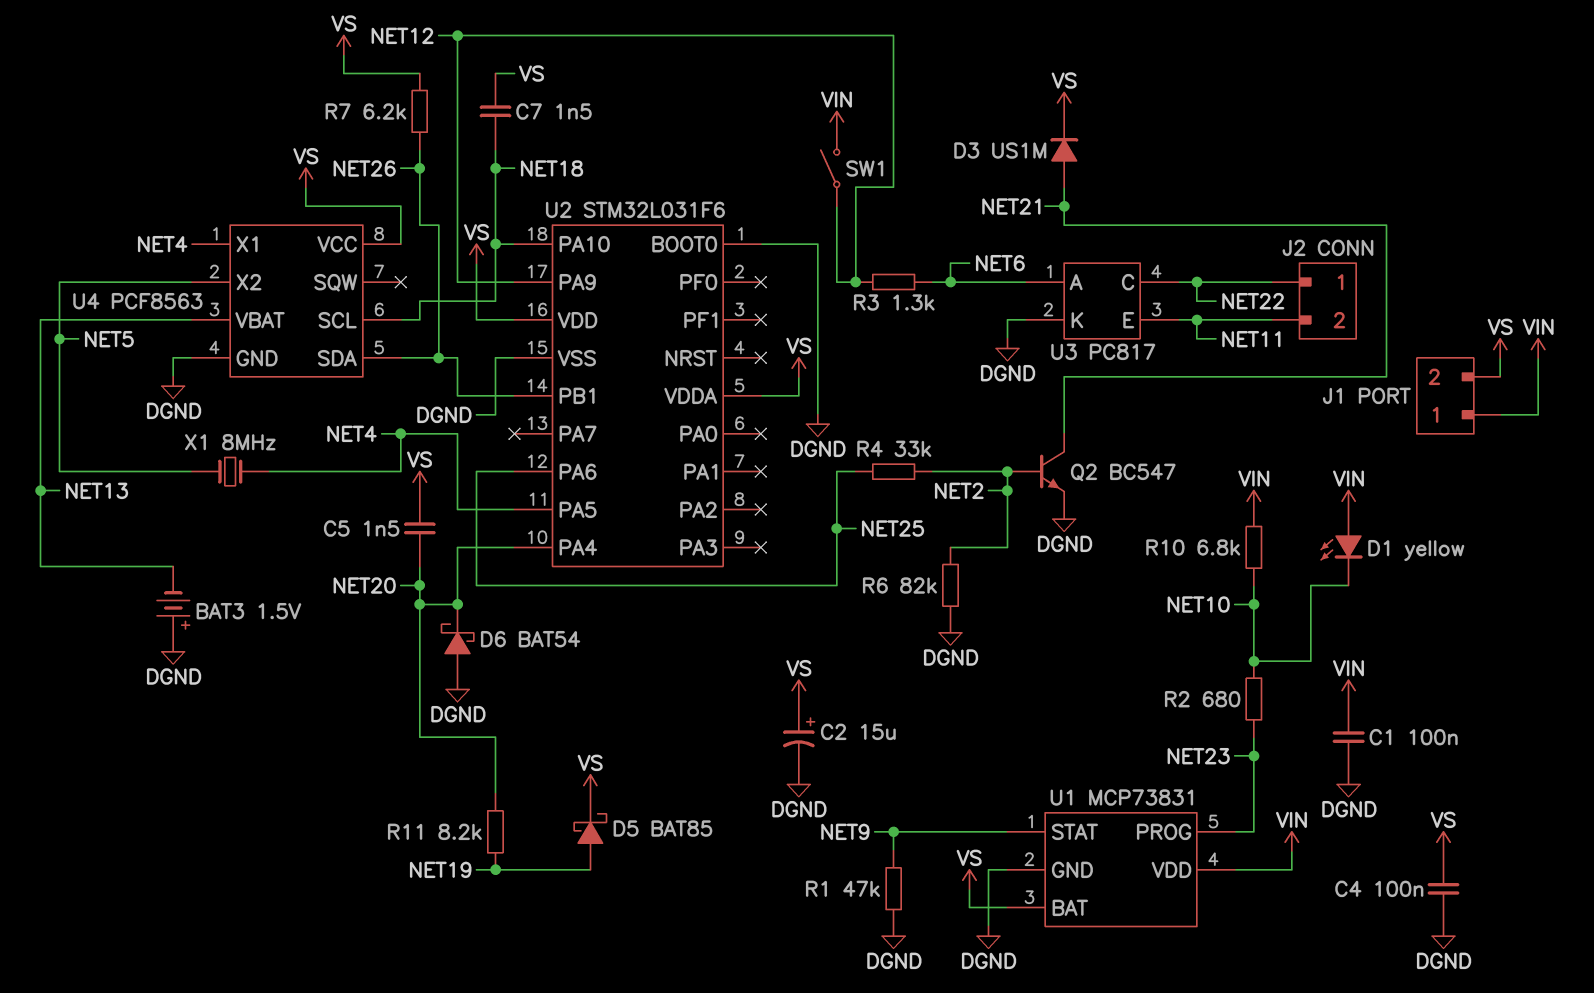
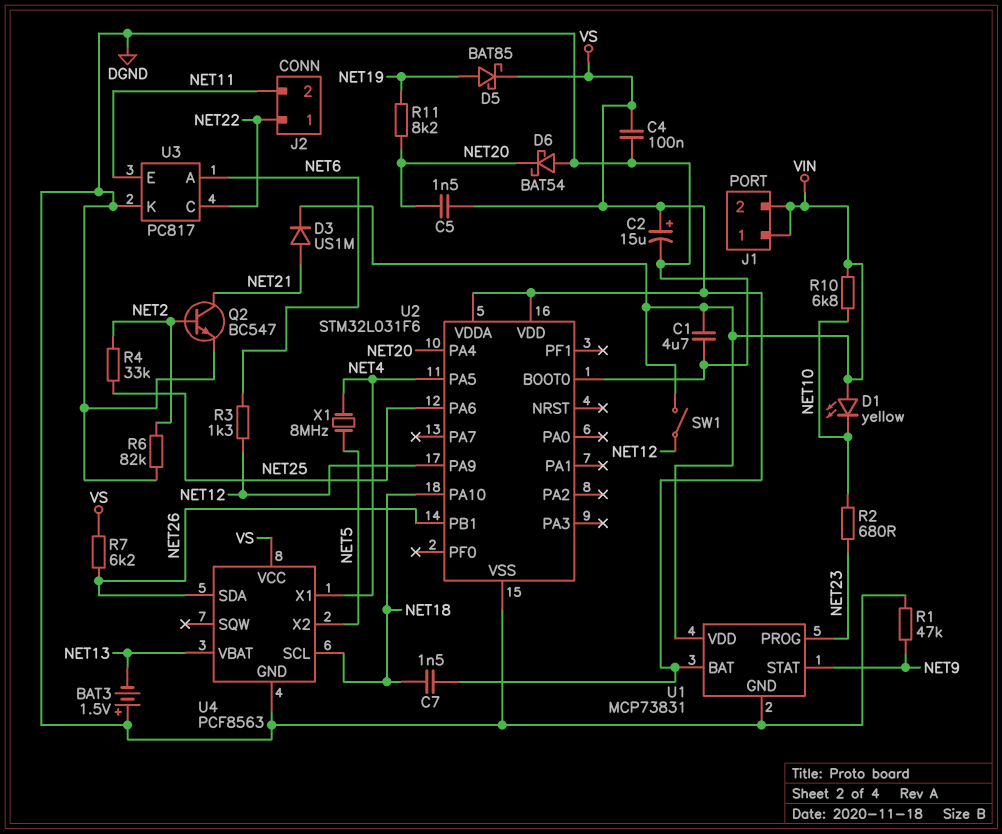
C1: 100nF (DGND, VIN) -> 4.7uF (DGND, VIN)
D3: diode US1M (A NET21, K VS) -> diode US1M (A NET21, K VIN)
J1 pin 2: VS -> VIN

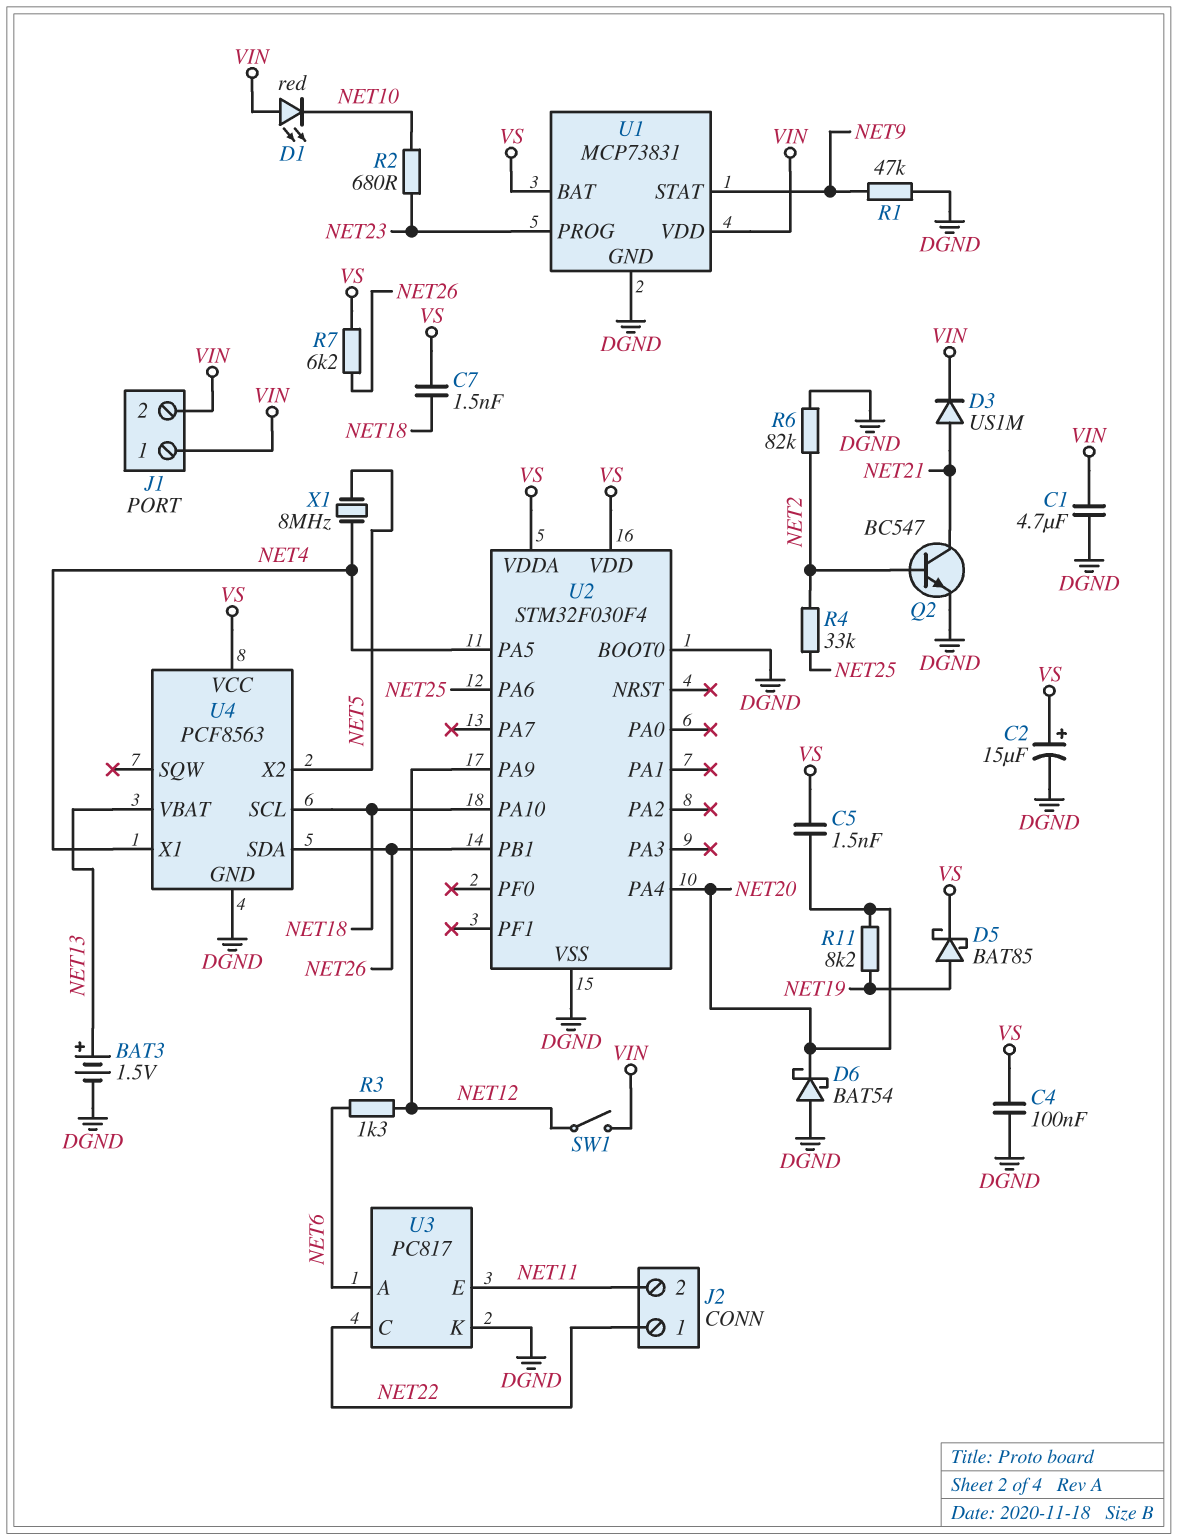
BAT3: 1.5V (plus DGND, minus NET13) -> 1.5V (plus NET13, minus DGND)
D1: LED yellow (A VIN, K NET10) -> LED red (A VIN, K NET10)
R10: 6.8k (NET10, VIN) -> none
U2: STM32L031F6 -> STM32F030F4

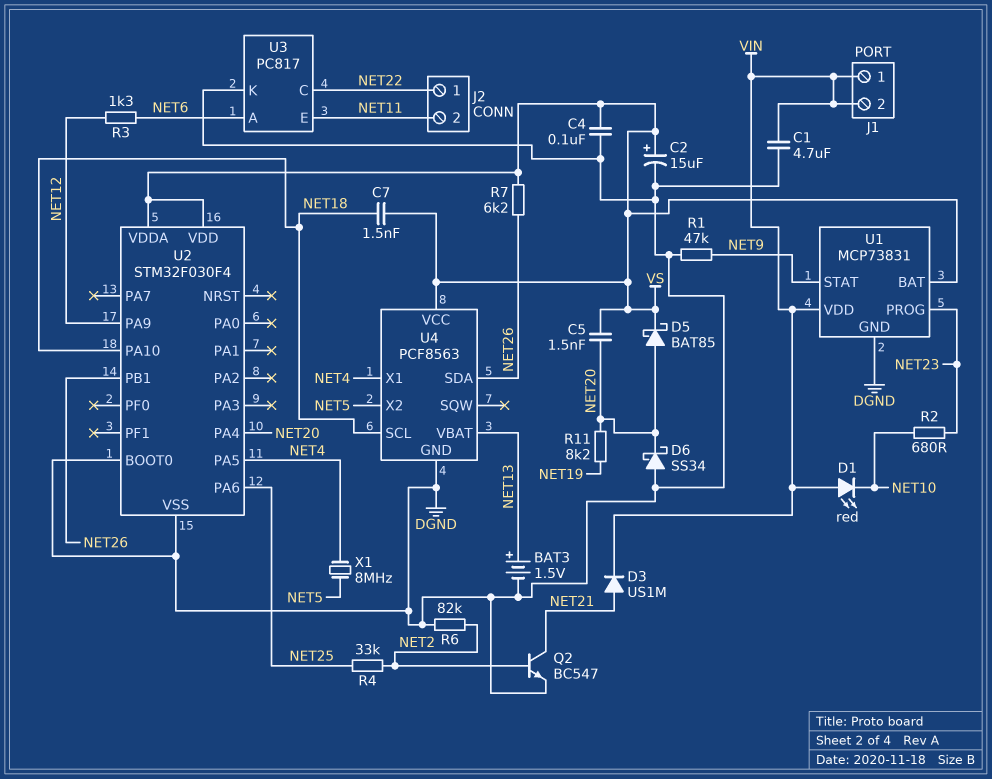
D5: schottky BAT85 (A NET19, K VS) -> schottky BAT85 (A NET20, K VS)
D6: schottky BAT54 (A DGND, K NET20) -> schottky SS34 (A DGND, K NET20)
SW1: switch (NET12, VIN) -> none

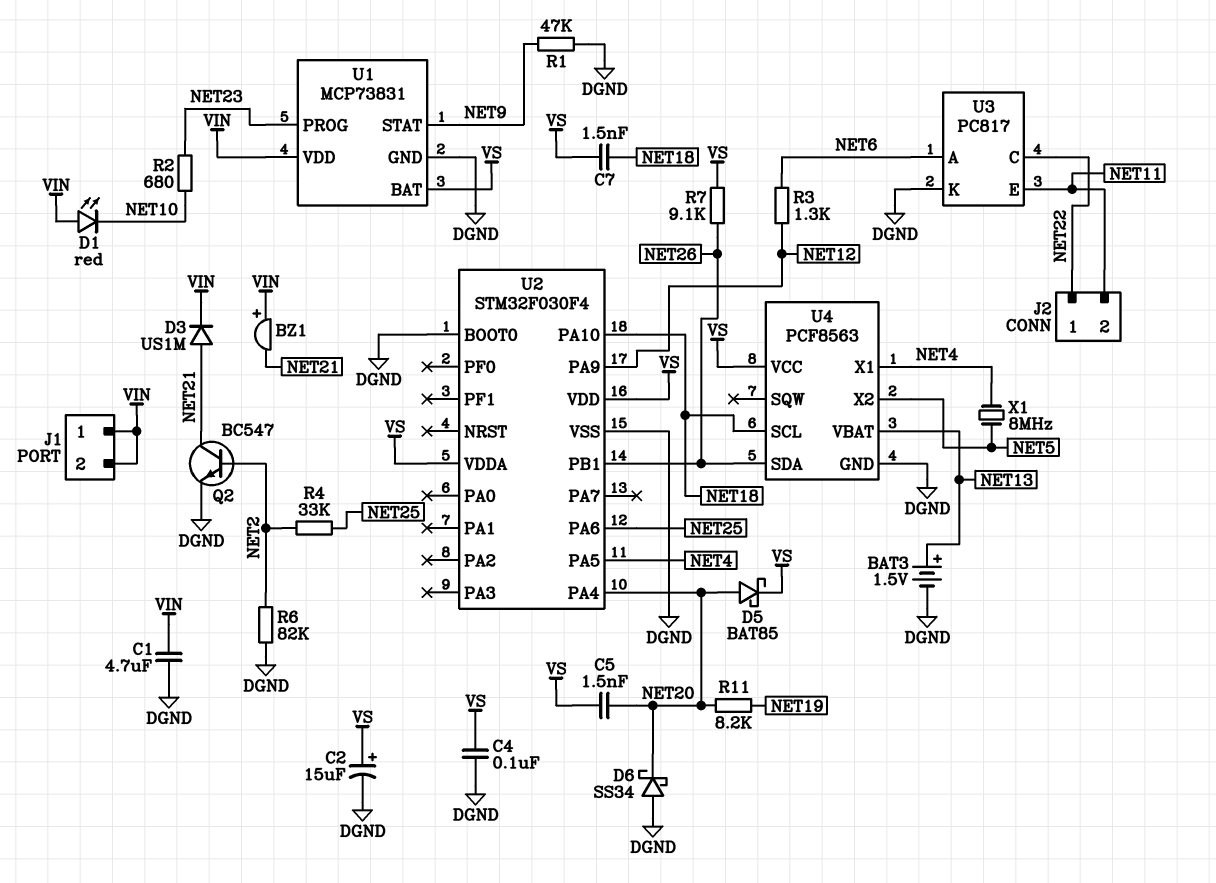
BZ1: none -> buzzer (plus VIN, minus NET21)
R7: 6.2k (NET26, VS) -> 9.1k (NET26, VS)

